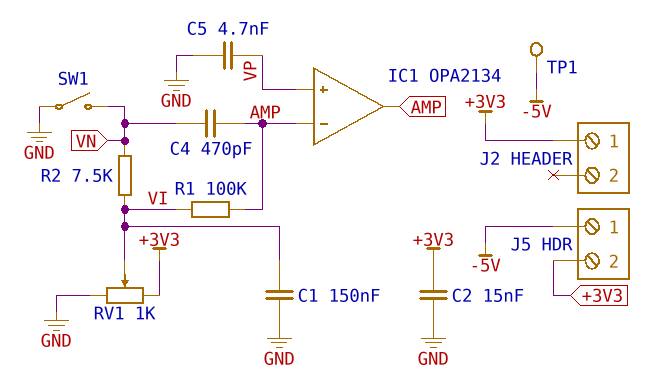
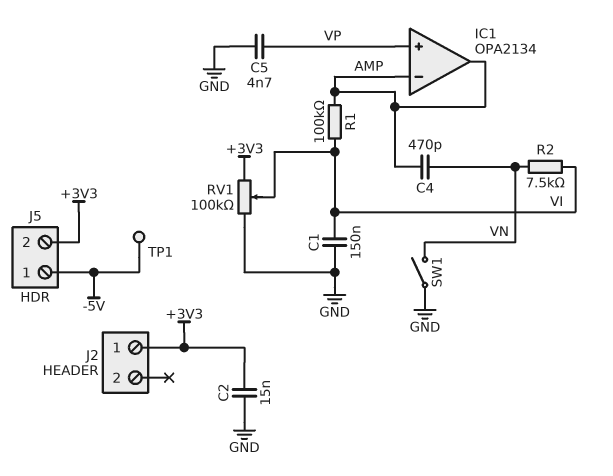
RV1: 1k (+3V3, GND, wiper VI) -> 100k (+3V3, GND, wiper VI)

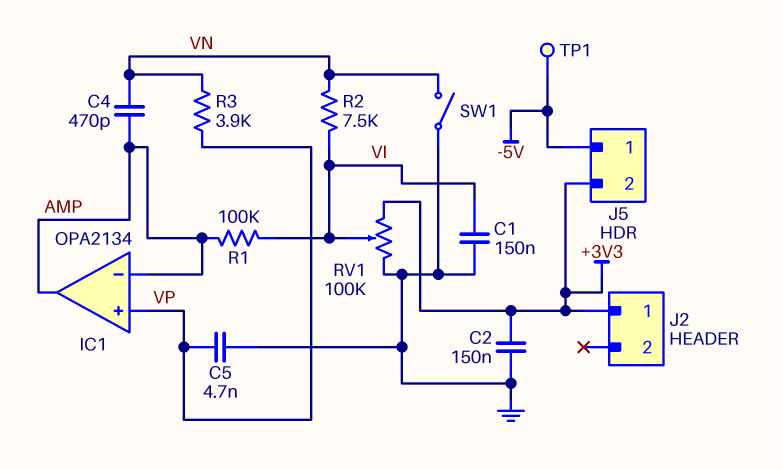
C2: 15nF (+3V3, GND) -> 150nF (+3V3, GND)
R3: none -> 3.9k (VN, VP)

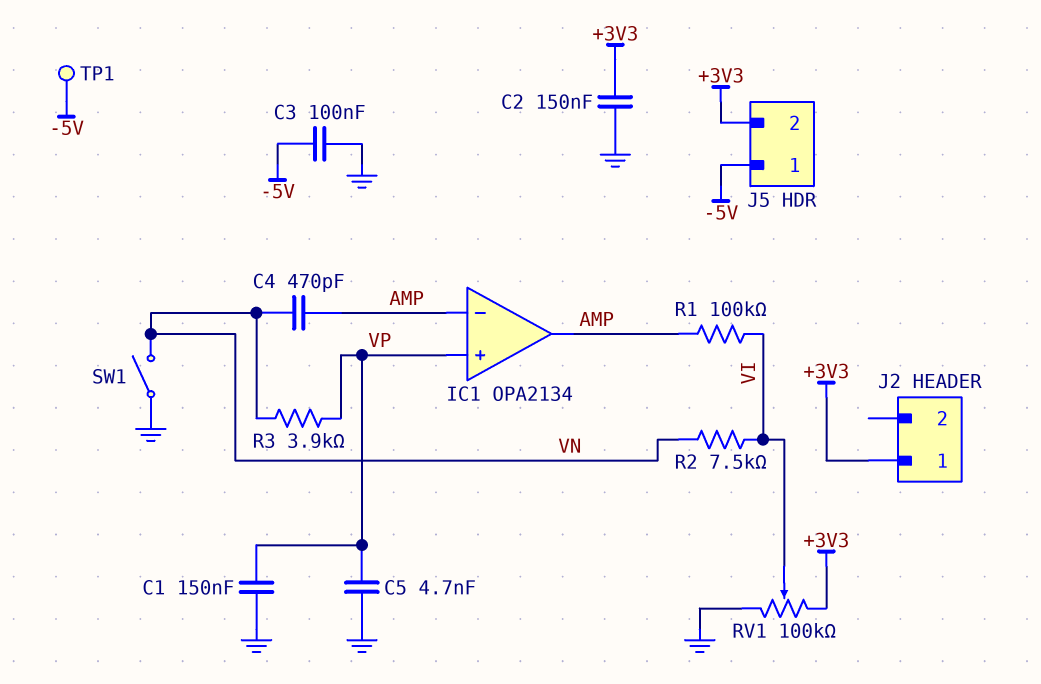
C1: 150nF (GND, VI) -> 150nF (GND, VP)
C3: none -> 100nF (-5V, GND)

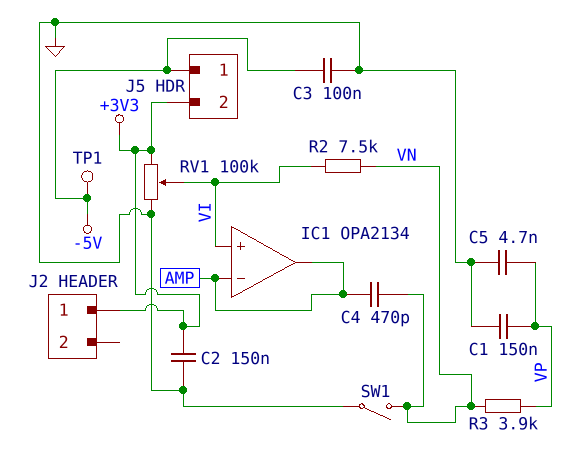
IC1 pin in+: VP -> VI
R1: 100k (AMP, VI) -> none

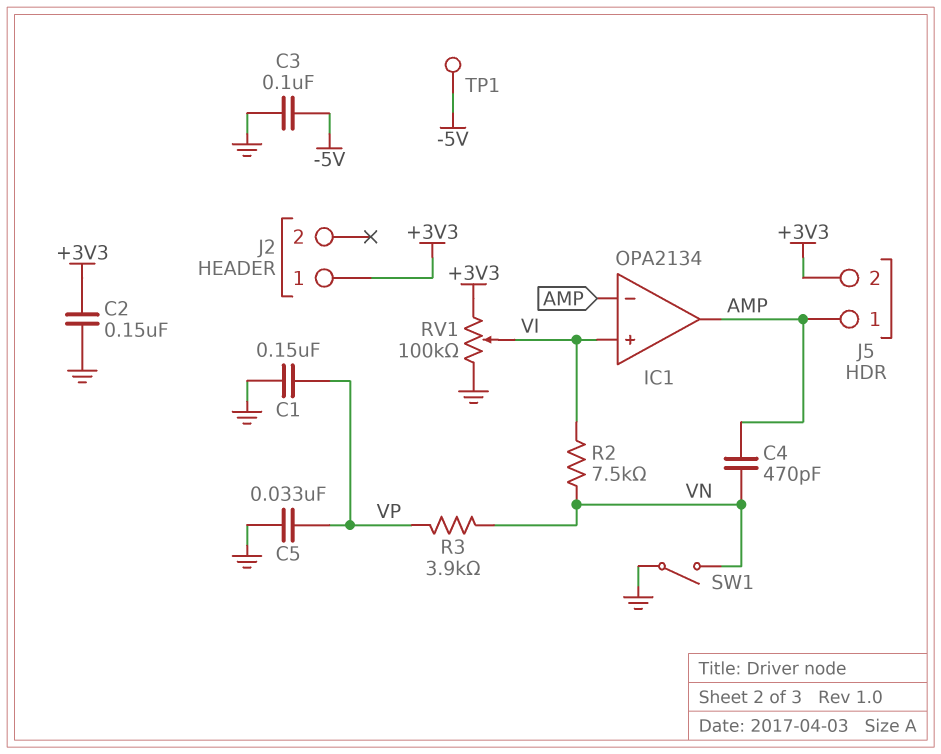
C5: 4.7nF (GND, VP) -> 33nF (GND, VP)
J5 pin 1: -5V -> AMP

